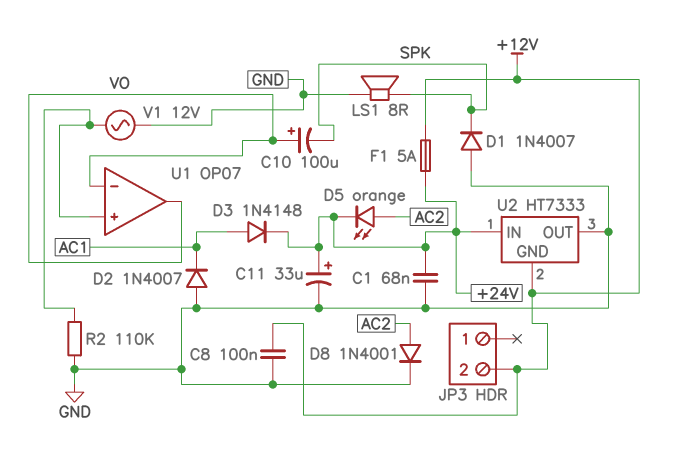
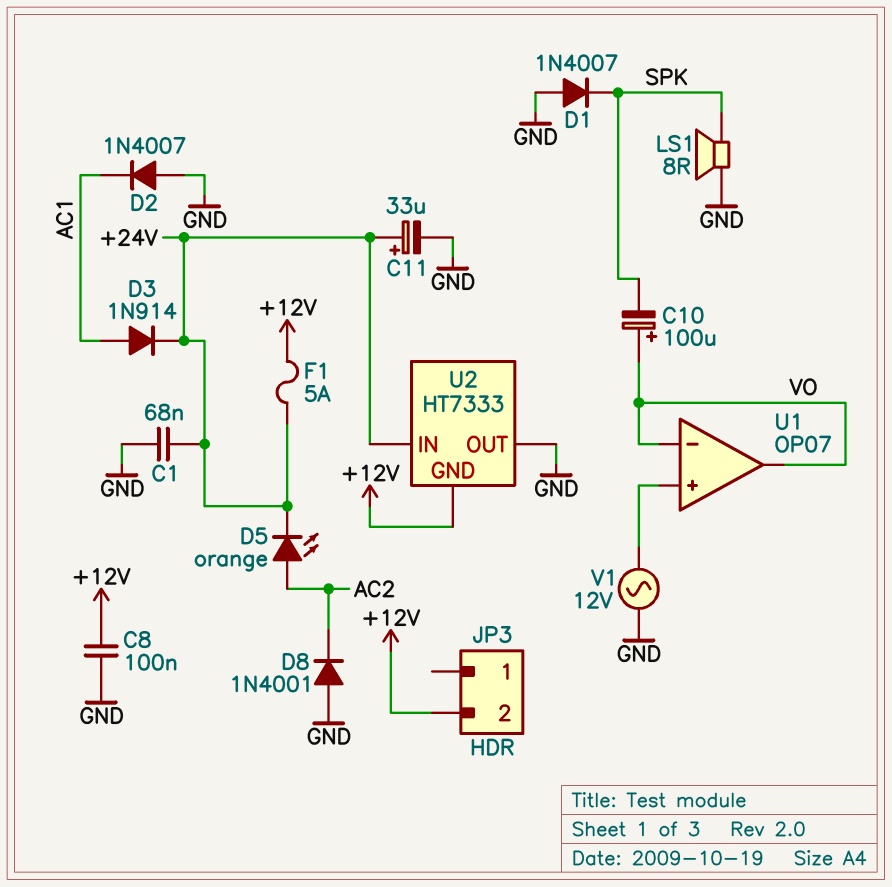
D3: diode 1N4148 (A AC1, K +24V) -> diode 1N914 (A AC1, K +24V)
D8: diode 1N4001 (A AC2, K GND) -> diode 1N4001 (A GND, K AC2)
R2: 110k (GND, U1/in+) -> none

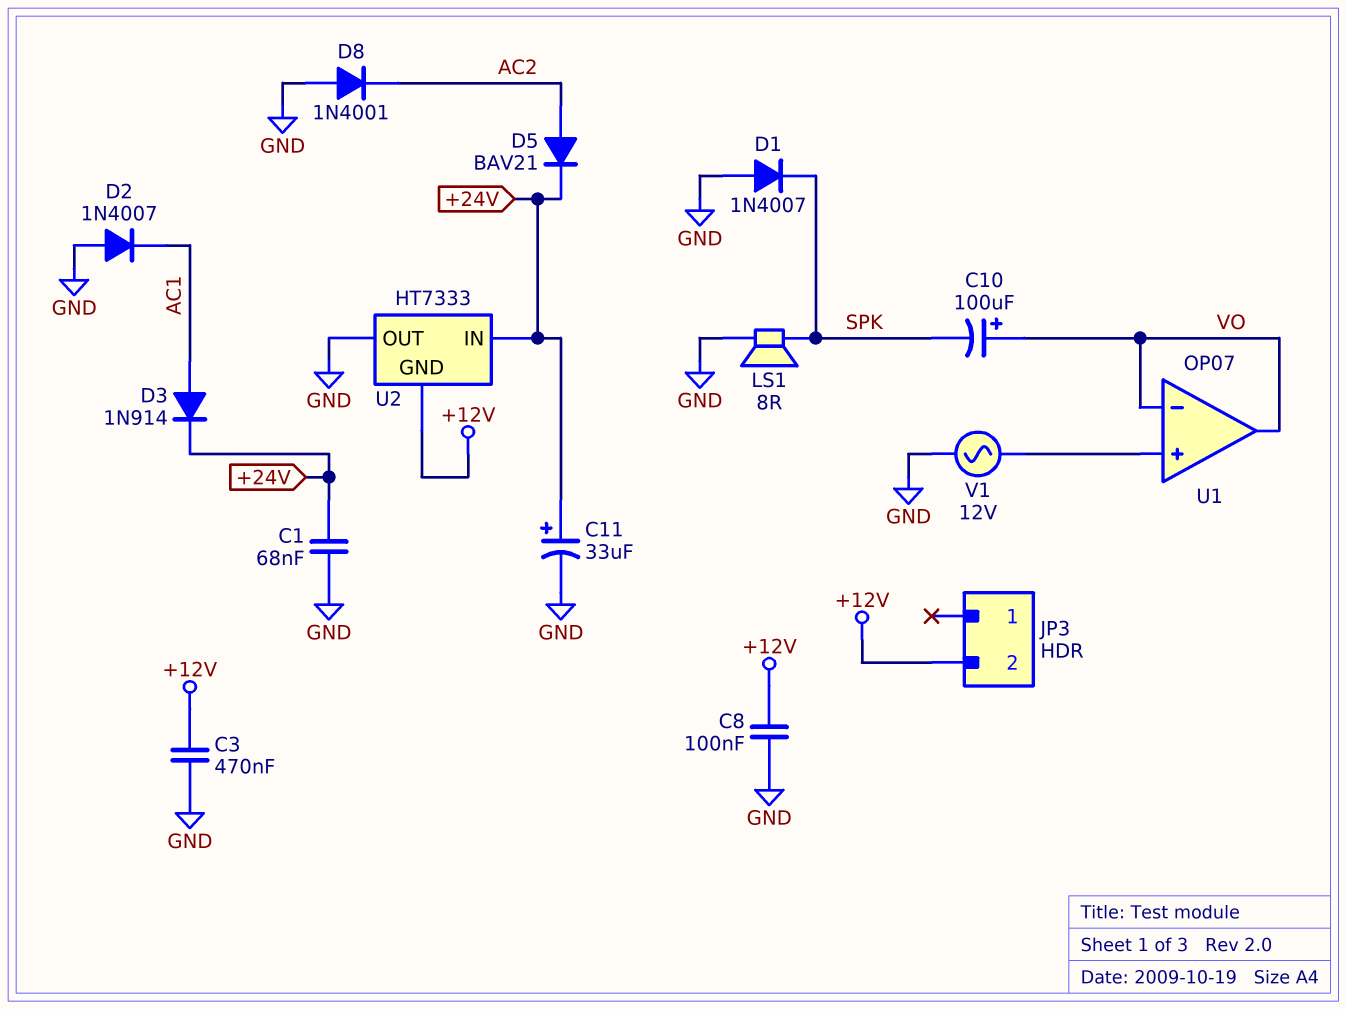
C3: none -> 470nF (+12V, GND)
D5: LED orange (A AC2, K +24V) -> diode BAV21 (A AC2, K +24V)
F1: 5A (+12V, +24V) -> none

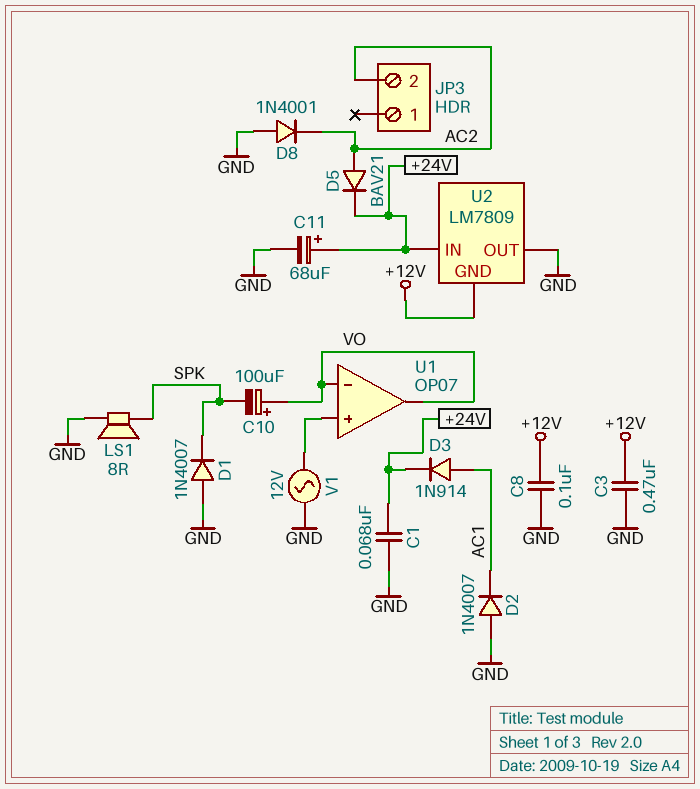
C11: 33uF (plus +24V, minus GND) -> 68uF (plus +24V, minus GND)
JP3 pin 2: +12V -> AC2
U2: HT7333 -> LM7809

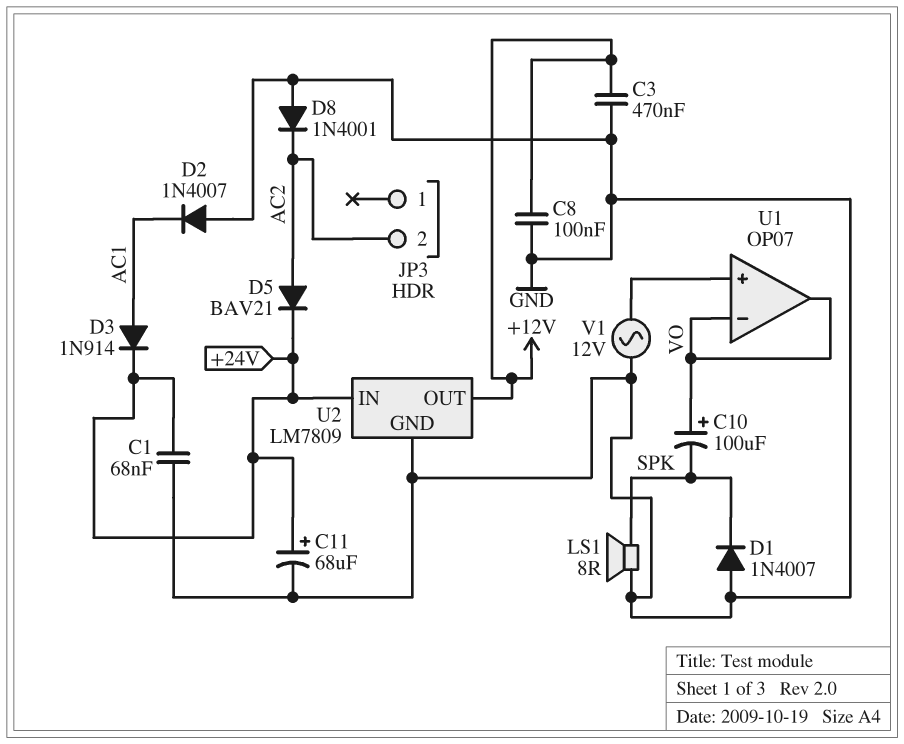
U2 pin GND: +12V -> GND
U2 pin OUT: GND -> +12V

